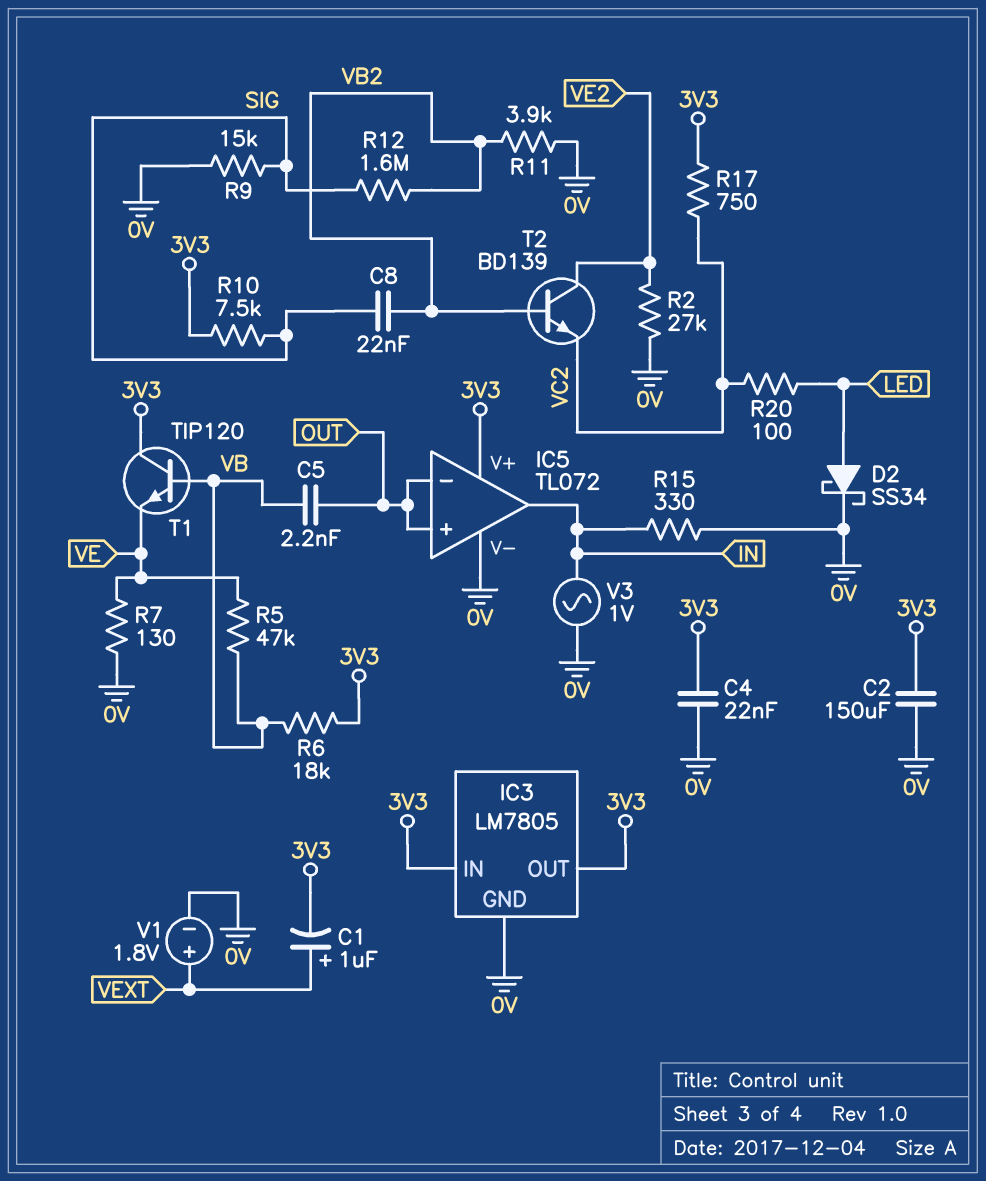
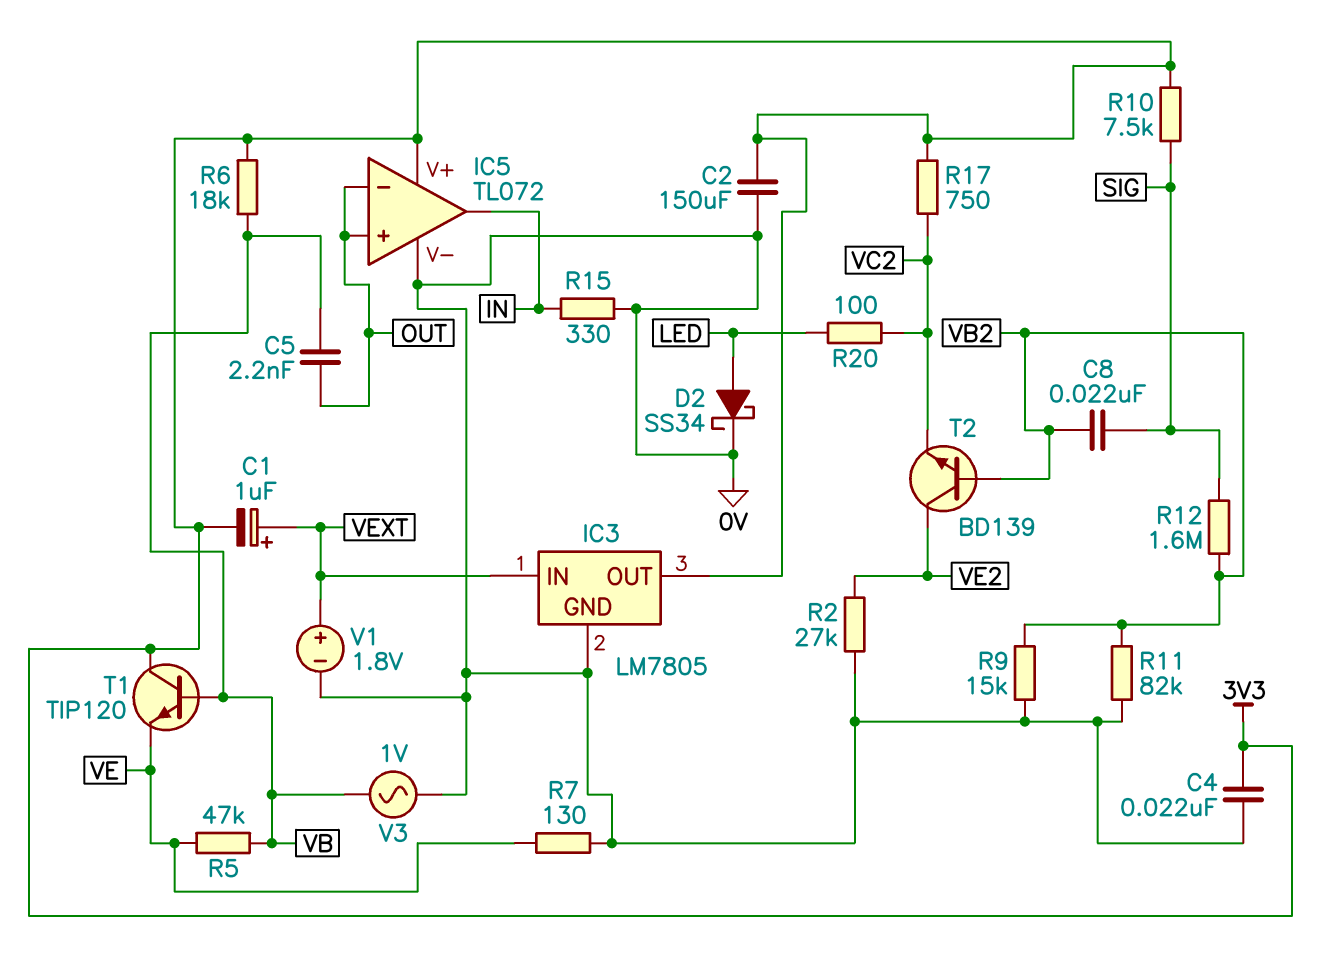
IC3 pin IN: 3V3 -> VEXT
R9: 15k (0V, SIG) -> 15k (0V, VB2)
R11: 3.9k (0V, VB2) -> 82k (0V, VB2)
V3: AC 1V (0V, IN) -> AC 1V (0V, VB)

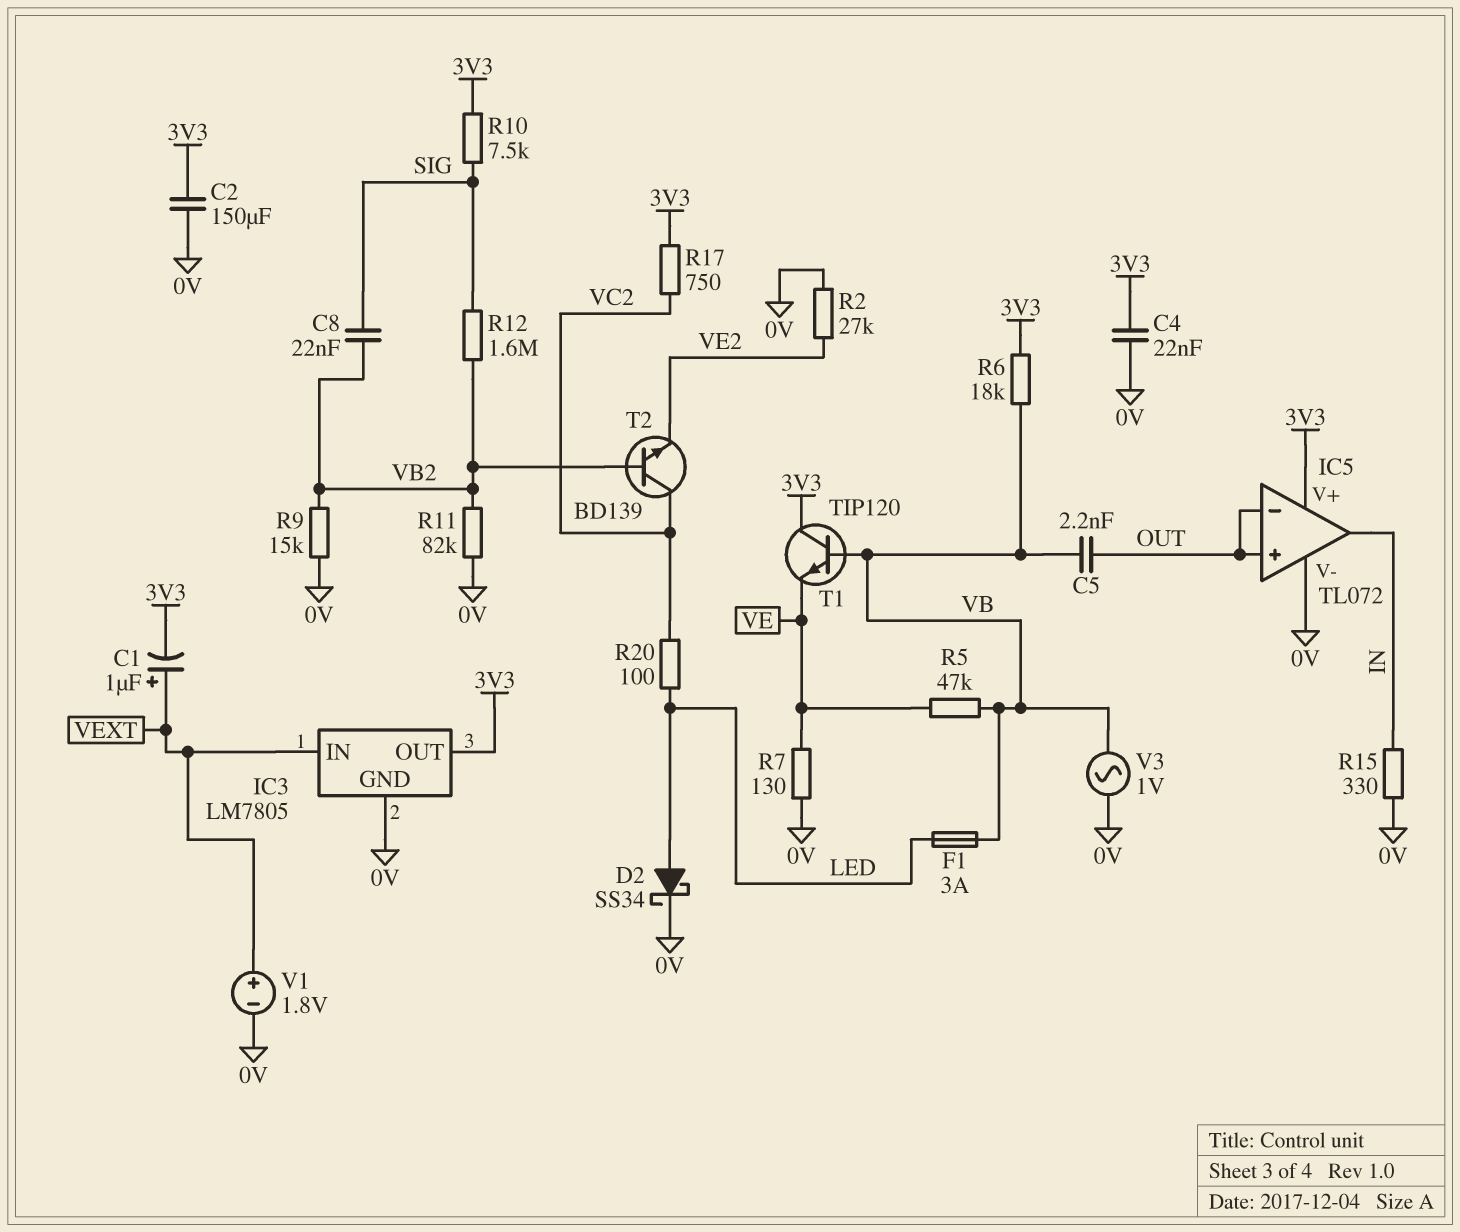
F1: none -> 3A (LED, VB)
T2: NPN BD139 (B VB2, C VE2, E VC2) -> NPN BD139 (B VB2, C VC2, E VE2)

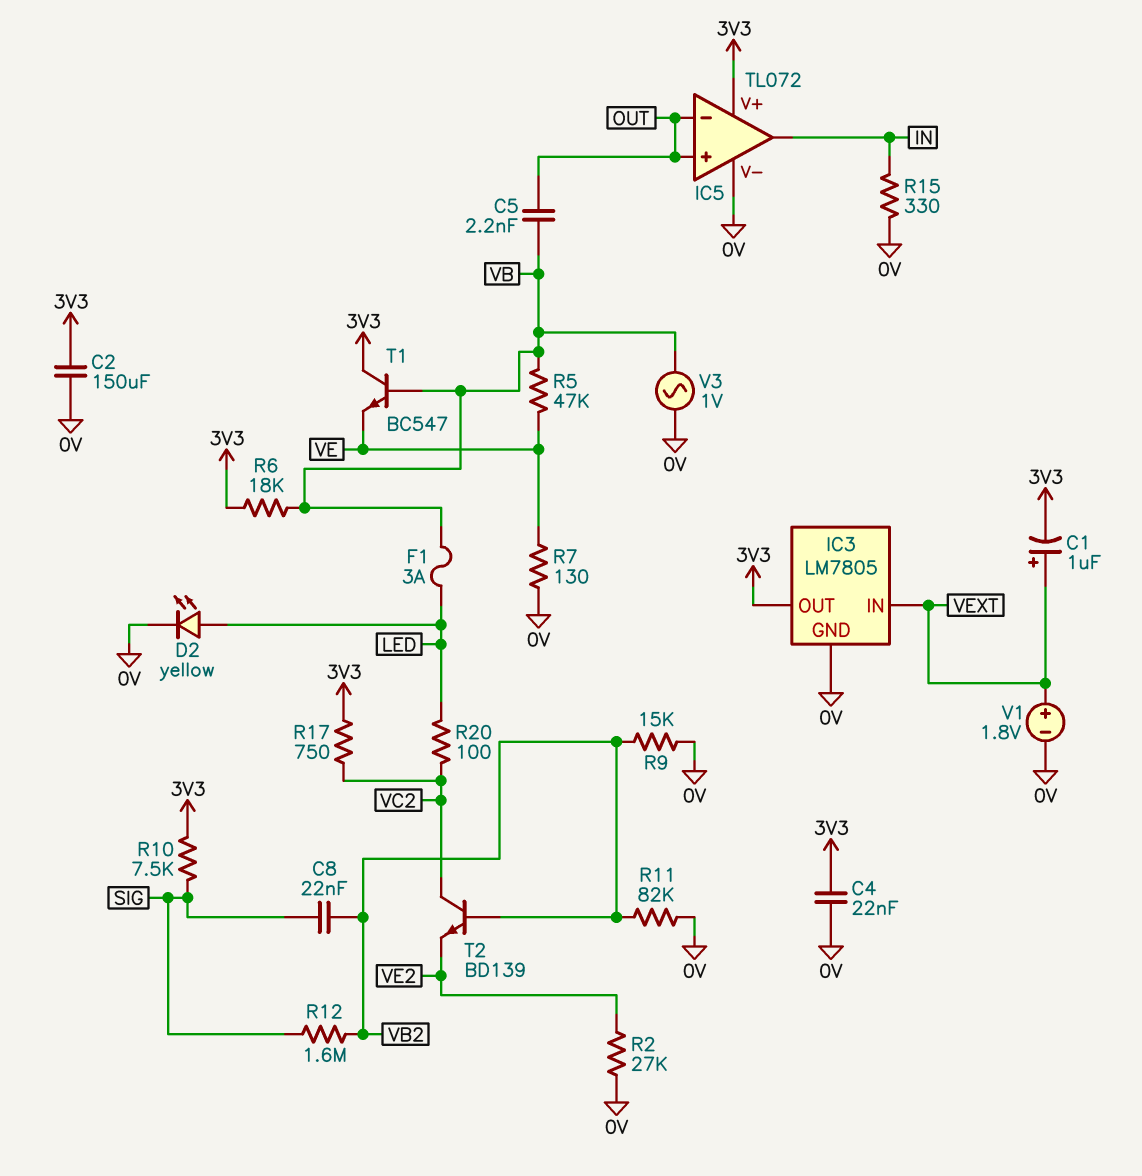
D2: schottky SS34 (A LED, K 0V) -> LED yellow (A LED, K 0V)
T1: NPN TIP120 (B VB, C 3V3, E VE) -> NPN BC547 (B VB, C 3V3, E VE)

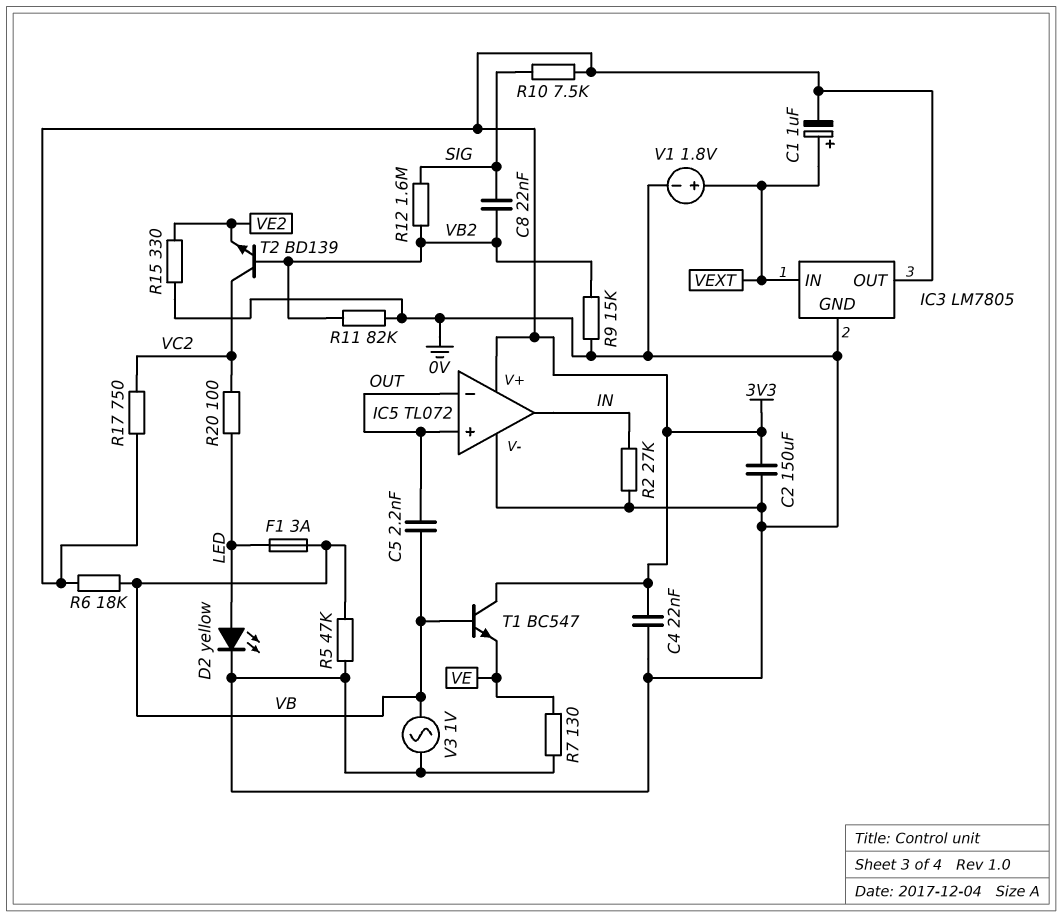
R2: 27k (0V, VE2) -> 27k (0V, IN)
R5: 47k (VB, VE) -> 47k (0V, VB)
R15: 330 (0V, IN) -> 330 (0V, VE2)

